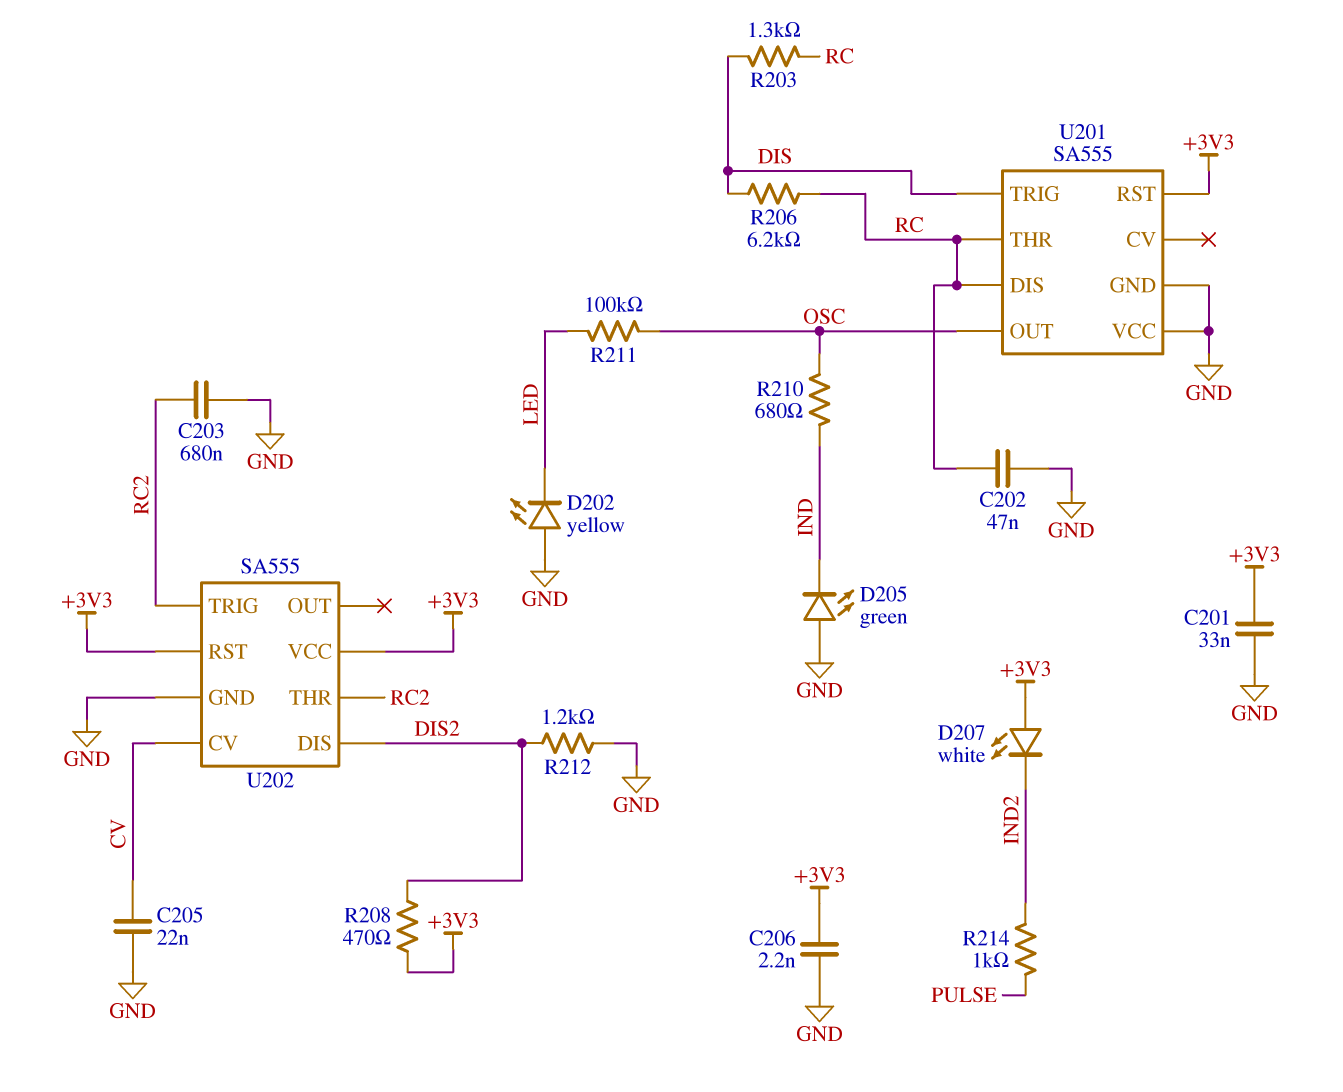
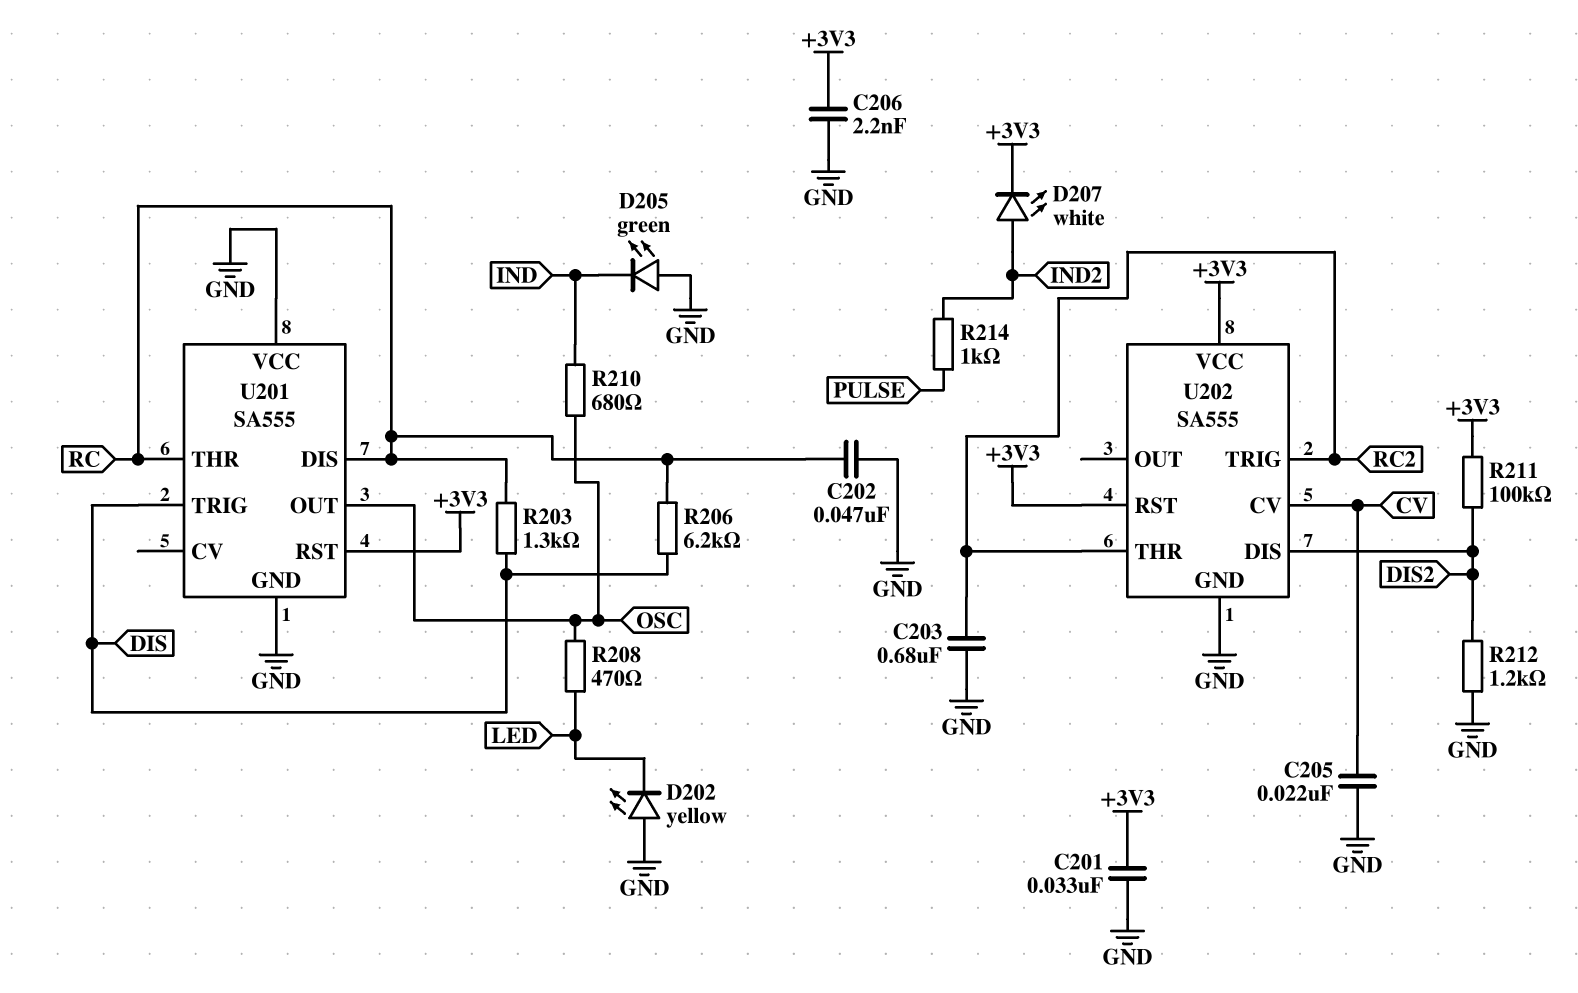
D207: LED white (A +3V3, K IND2) -> LED white (A IND2, K +3V3)
R208: 470 (+3V3, DIS2) -> 470 (LED, OSC)
R211: 100k (LED, OSC) -> 100k (+3V3, DIS2)

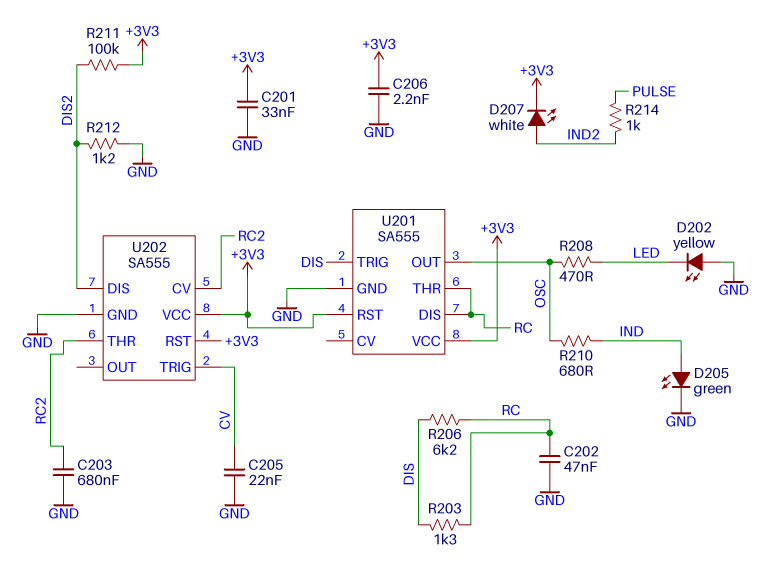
D205: LED green (A GND, K IND) -> LED green (A IND, K GND)
U201 pin VCC: GND -> +3V3
U202 pin CV: CV -> RC2
U202 pin TRIG: RC2 -> CV

